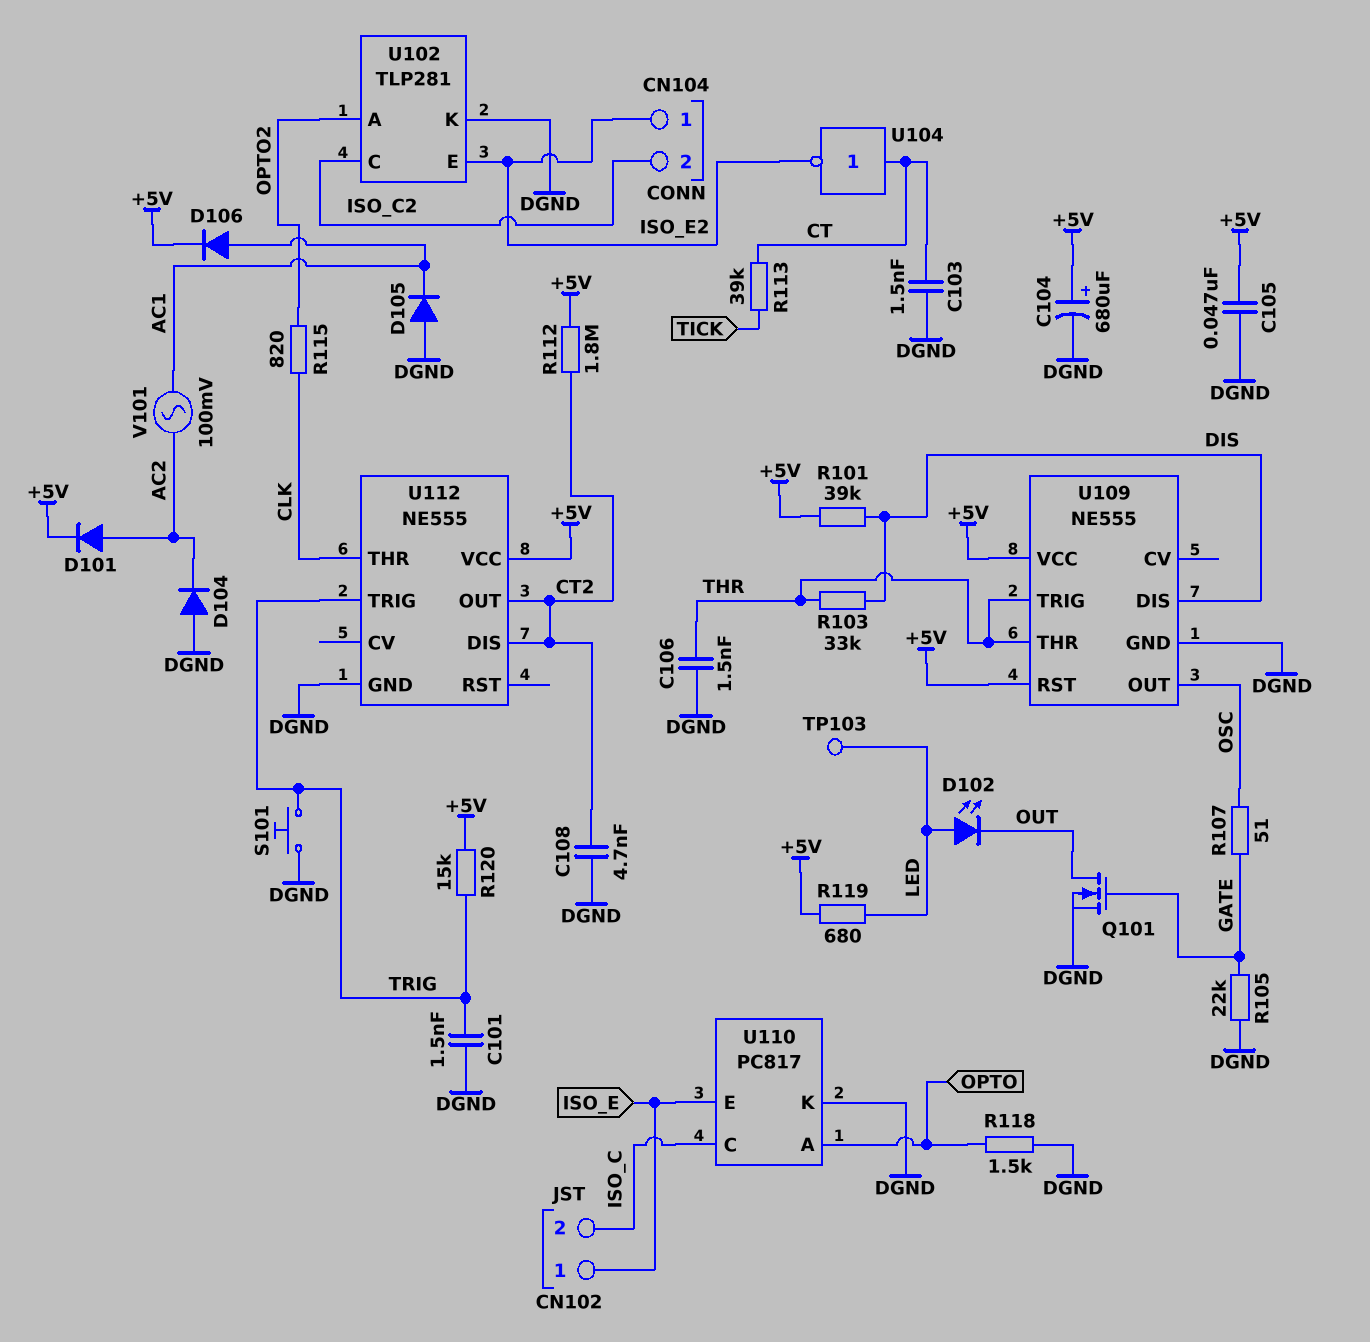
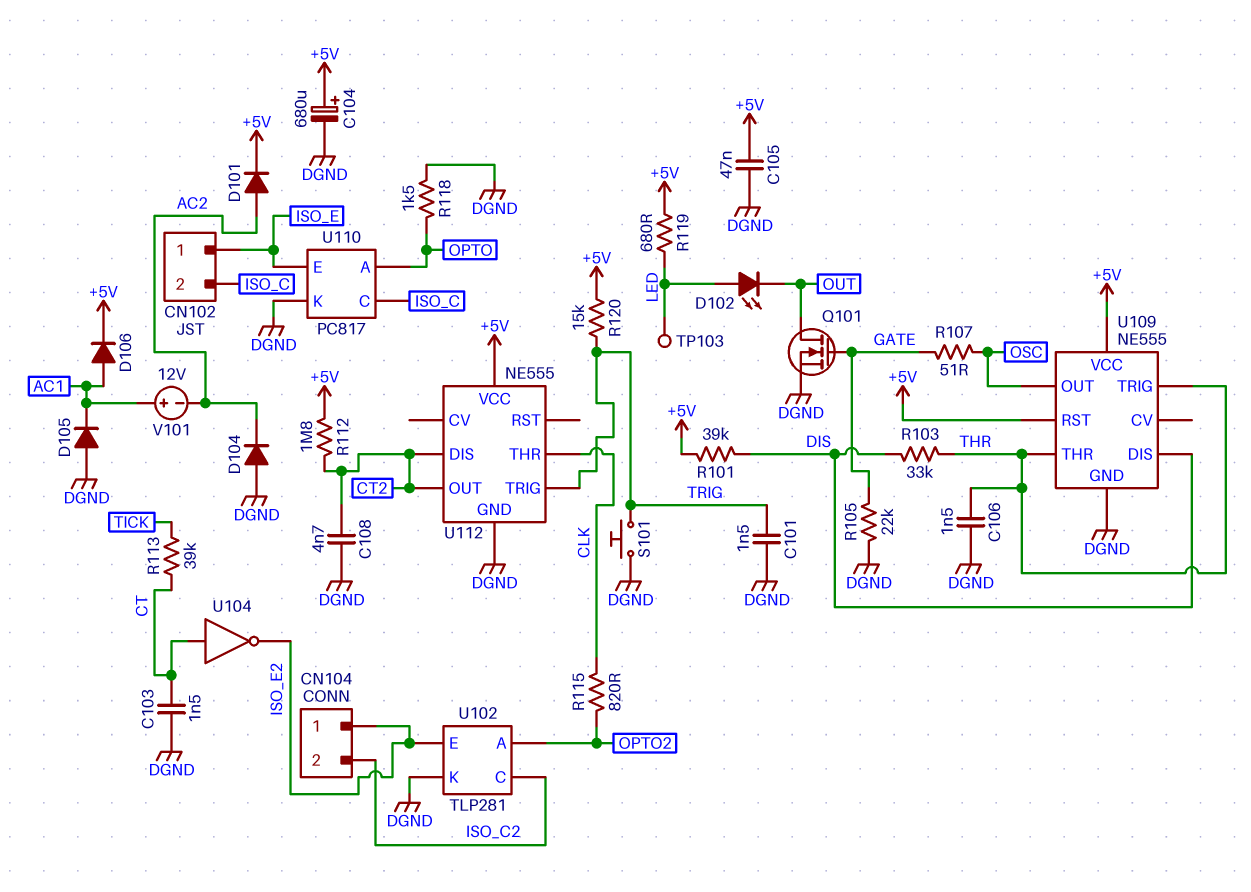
V101: AC 100mV (AC1, AC2) -> 12V (plus AC1, minus AC2)

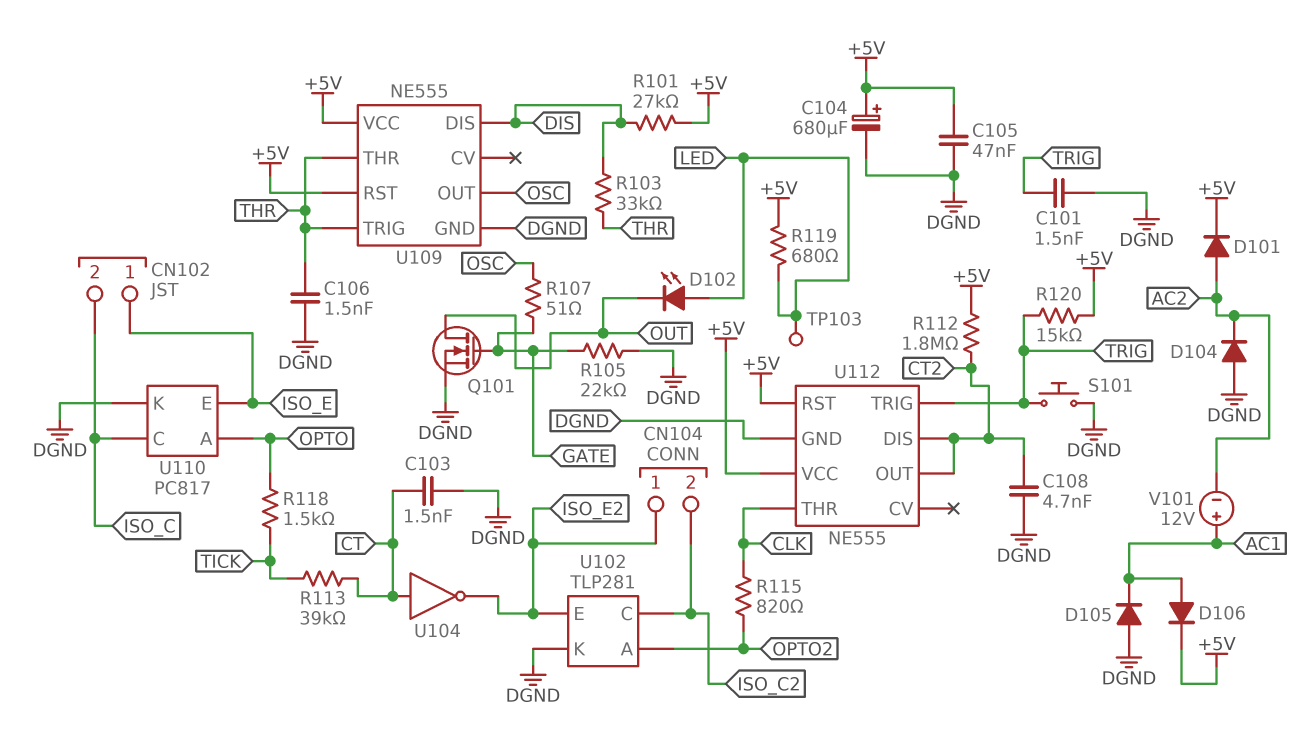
R101: 39k (+5V, DIS) -> 27k (+5V, DIS)
R118: 1.5k (DGND, OPTO) -> 1.5k (OPTO, TICK)
U112 pin RST: none -> +5V

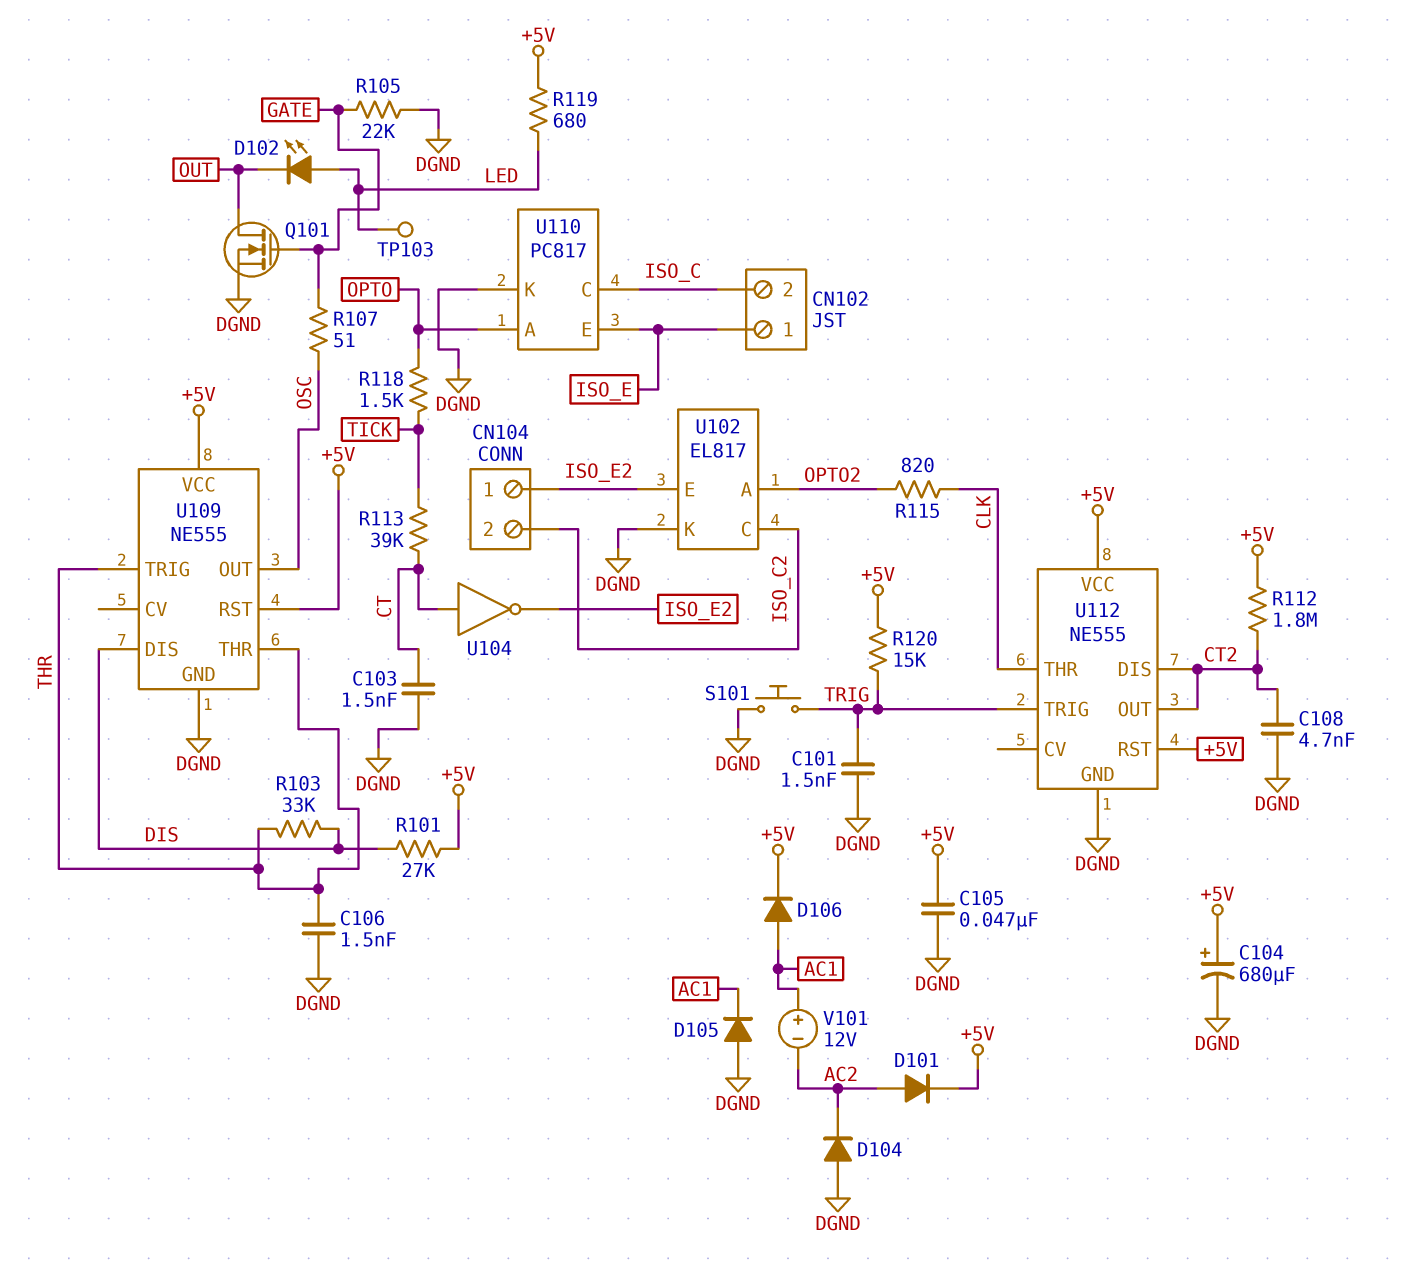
U102: TLP281 -> EL817

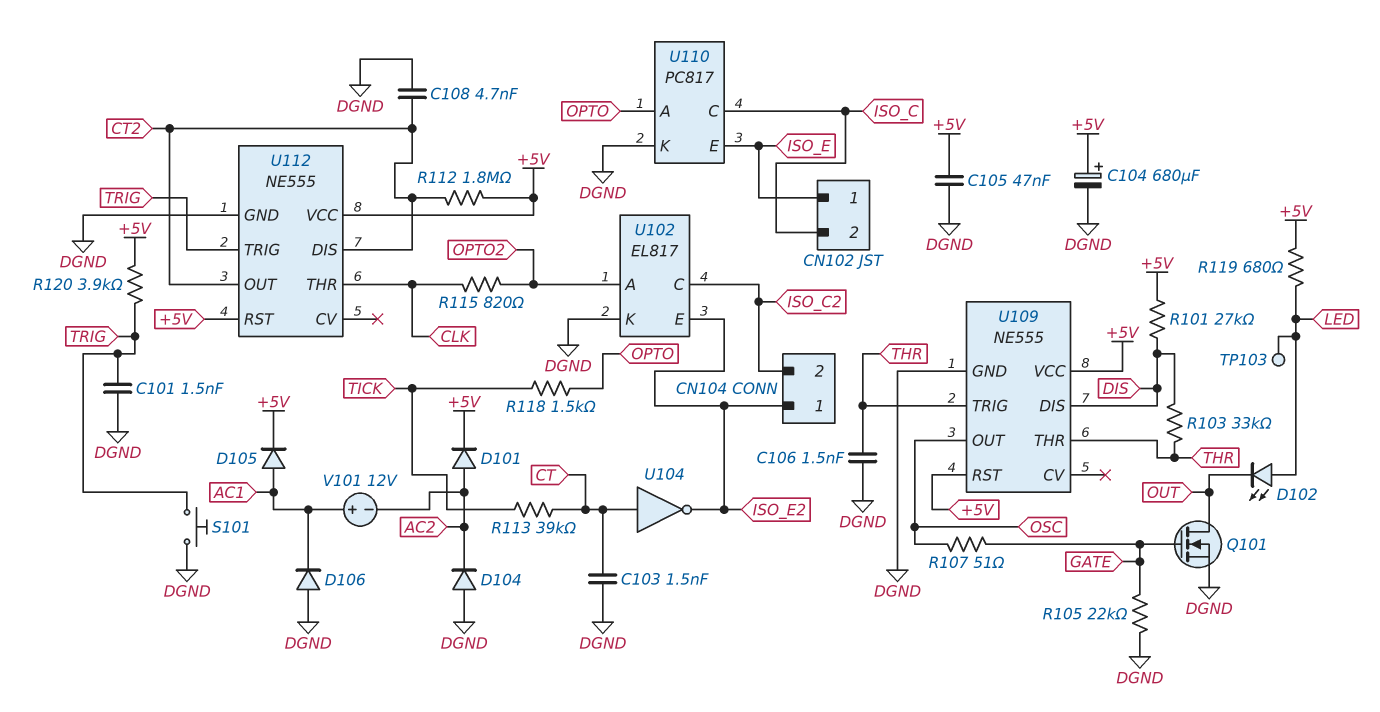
D105: diode (A DGND, K AC1) -> diode (A AC1, K +5V)
D106: diode (A AC1, K +5V) -> diode (A DGND, K AC1)
R120: 15k (+5V, TRIG) -> 3.9k (+5V, TRIG)

